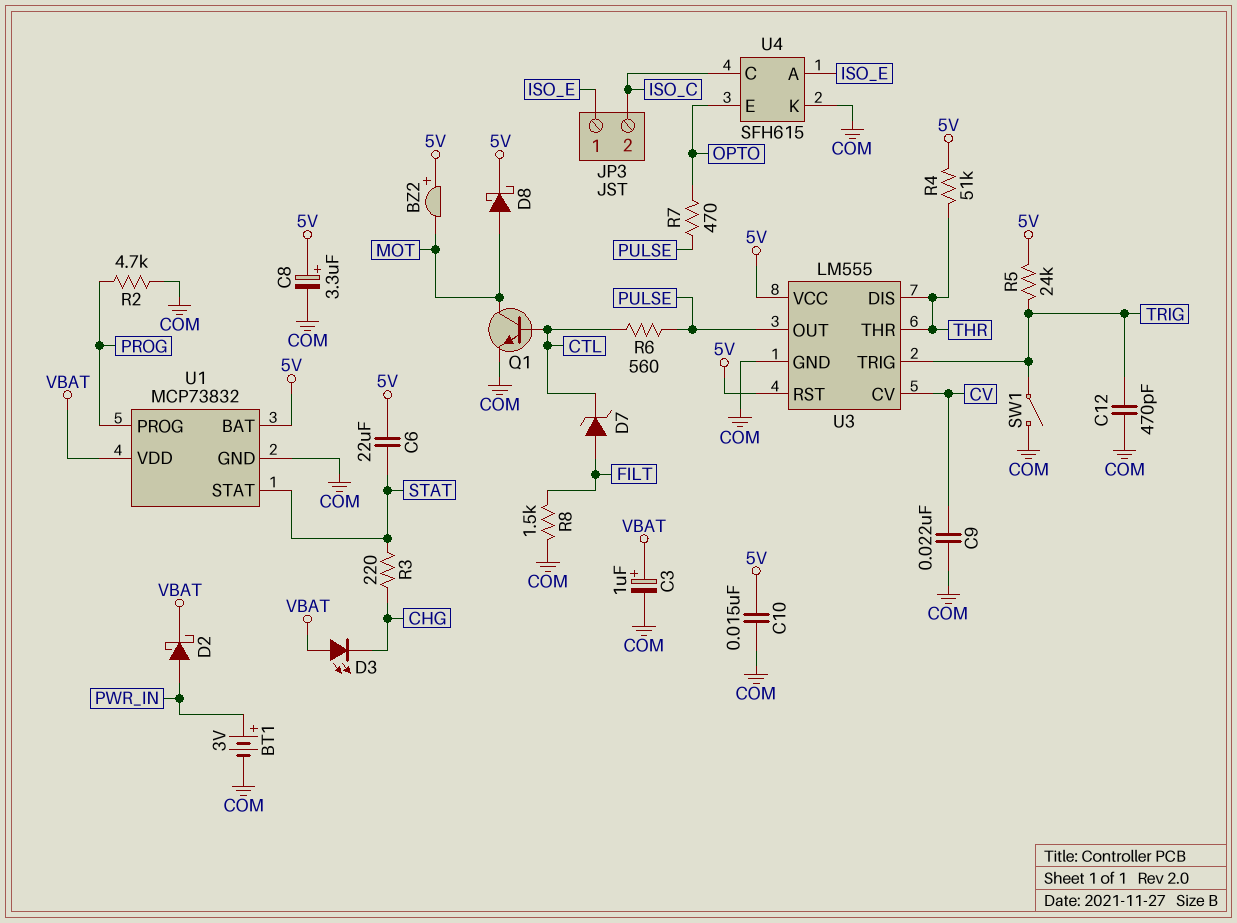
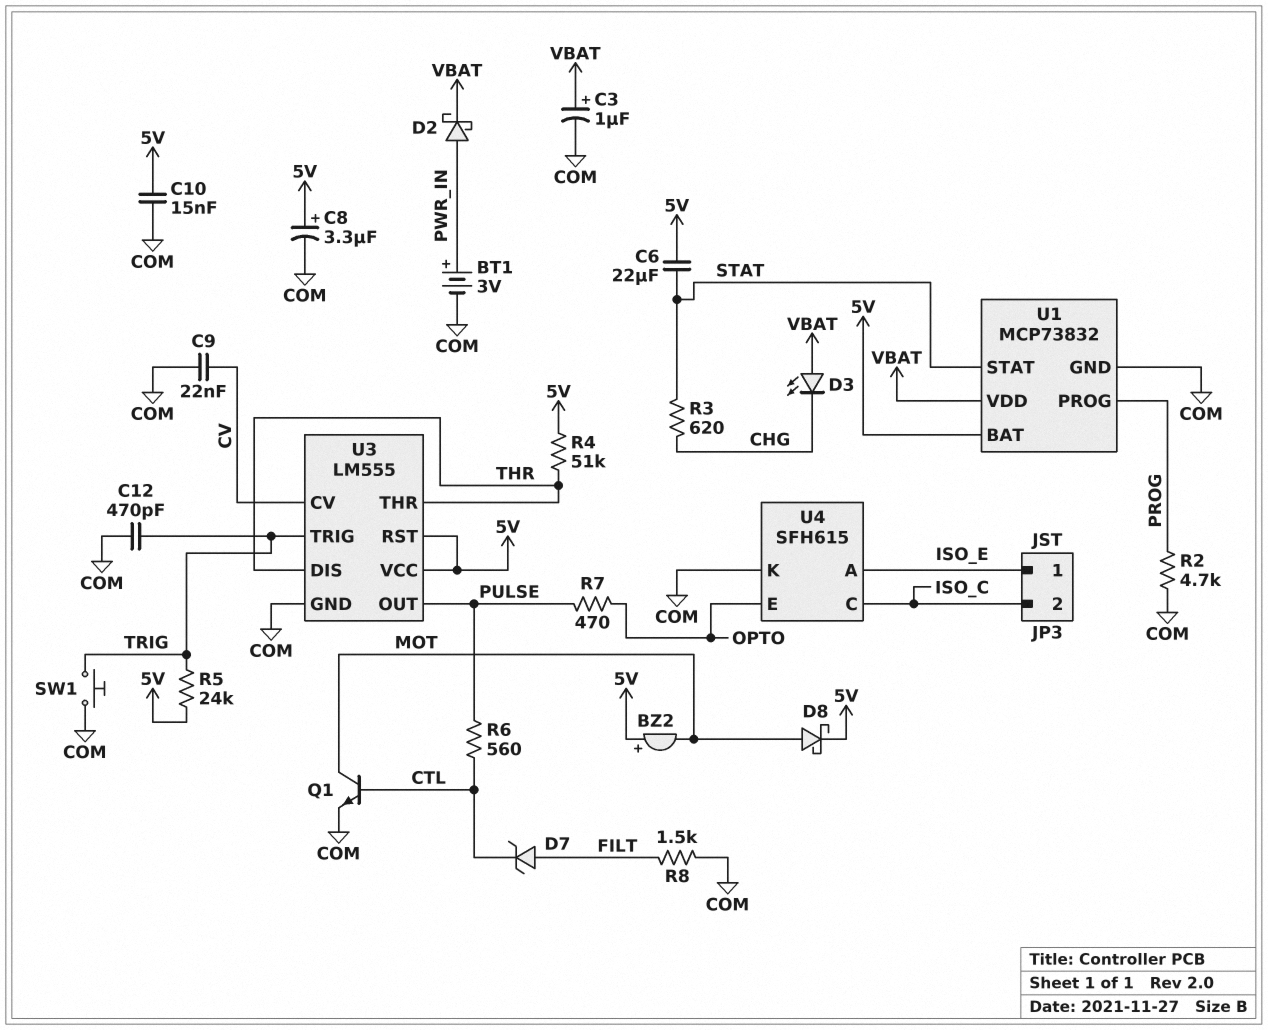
R3: 220 (CHG, STAT) -> 620 (CHG, STAT)
SW1: switch (COM, TRIG) -> button (COM, TRIG)

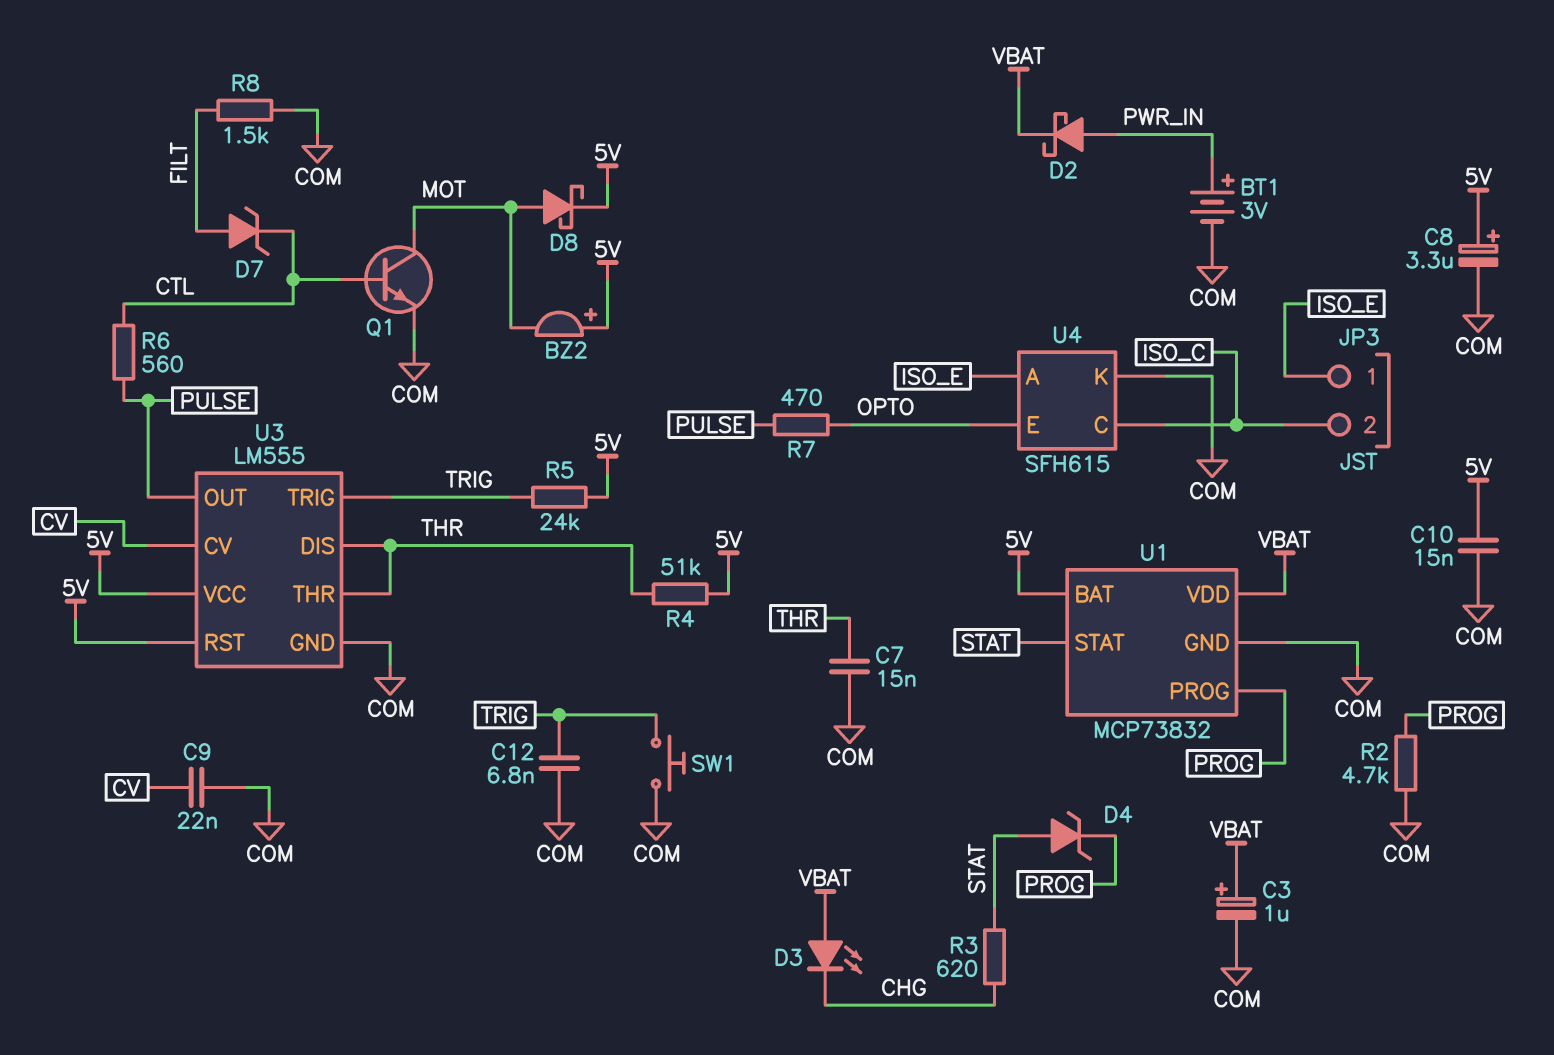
C6: 22uF (5V, STAT) -> none
C7: none -> 15nF (COM, THR)
C12: 470pF (COM, TRIG) -> 6.8nF (COM, TRIG)
D4: none -> zener (A STAT, K PROG)

